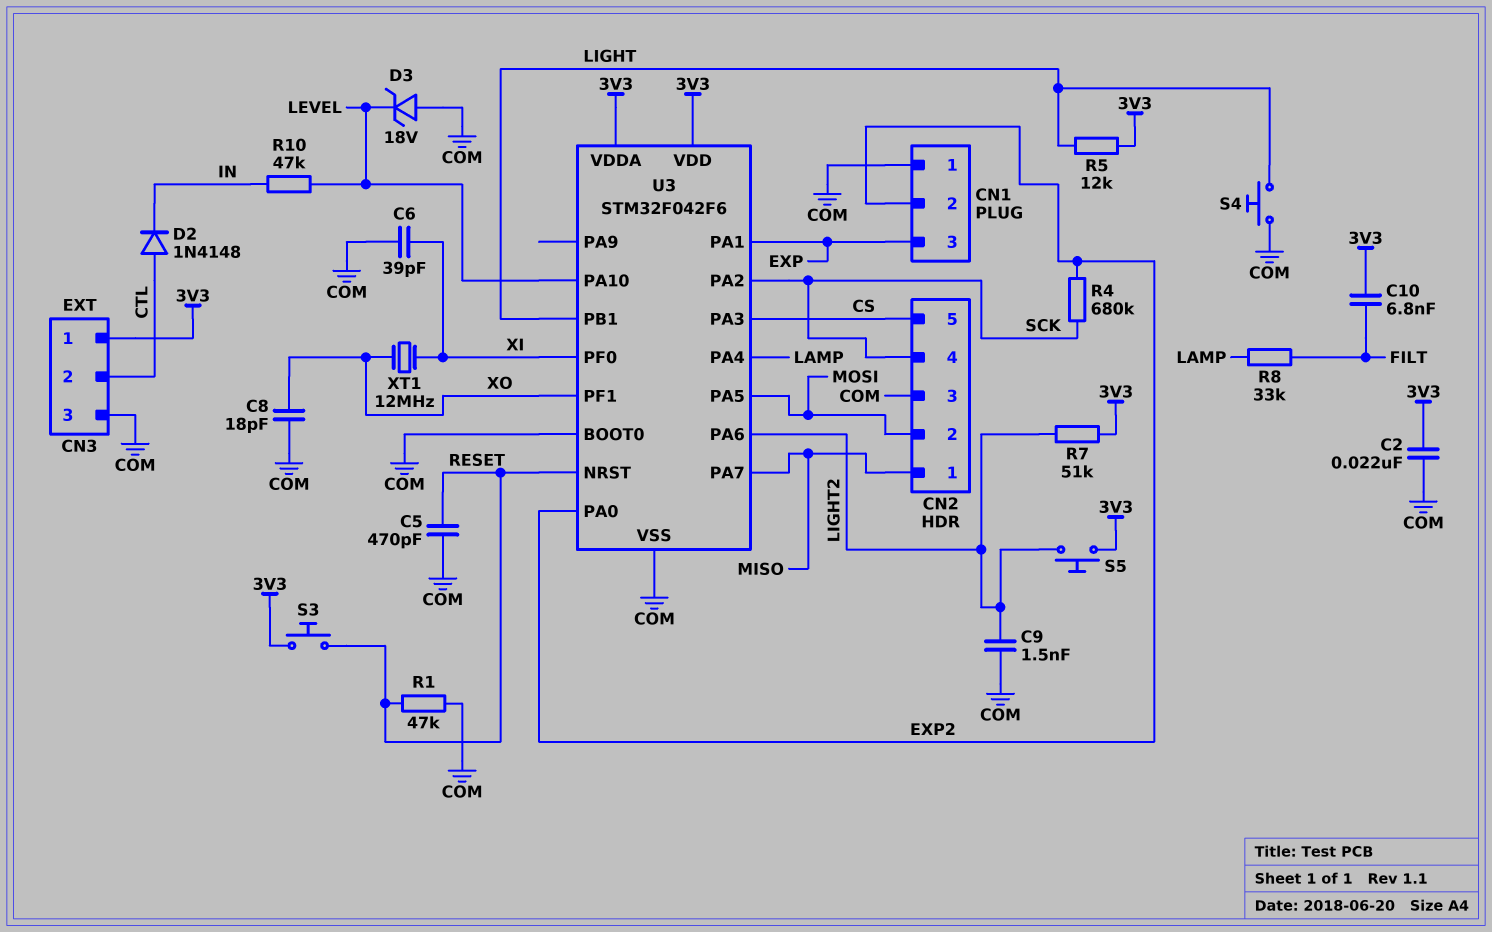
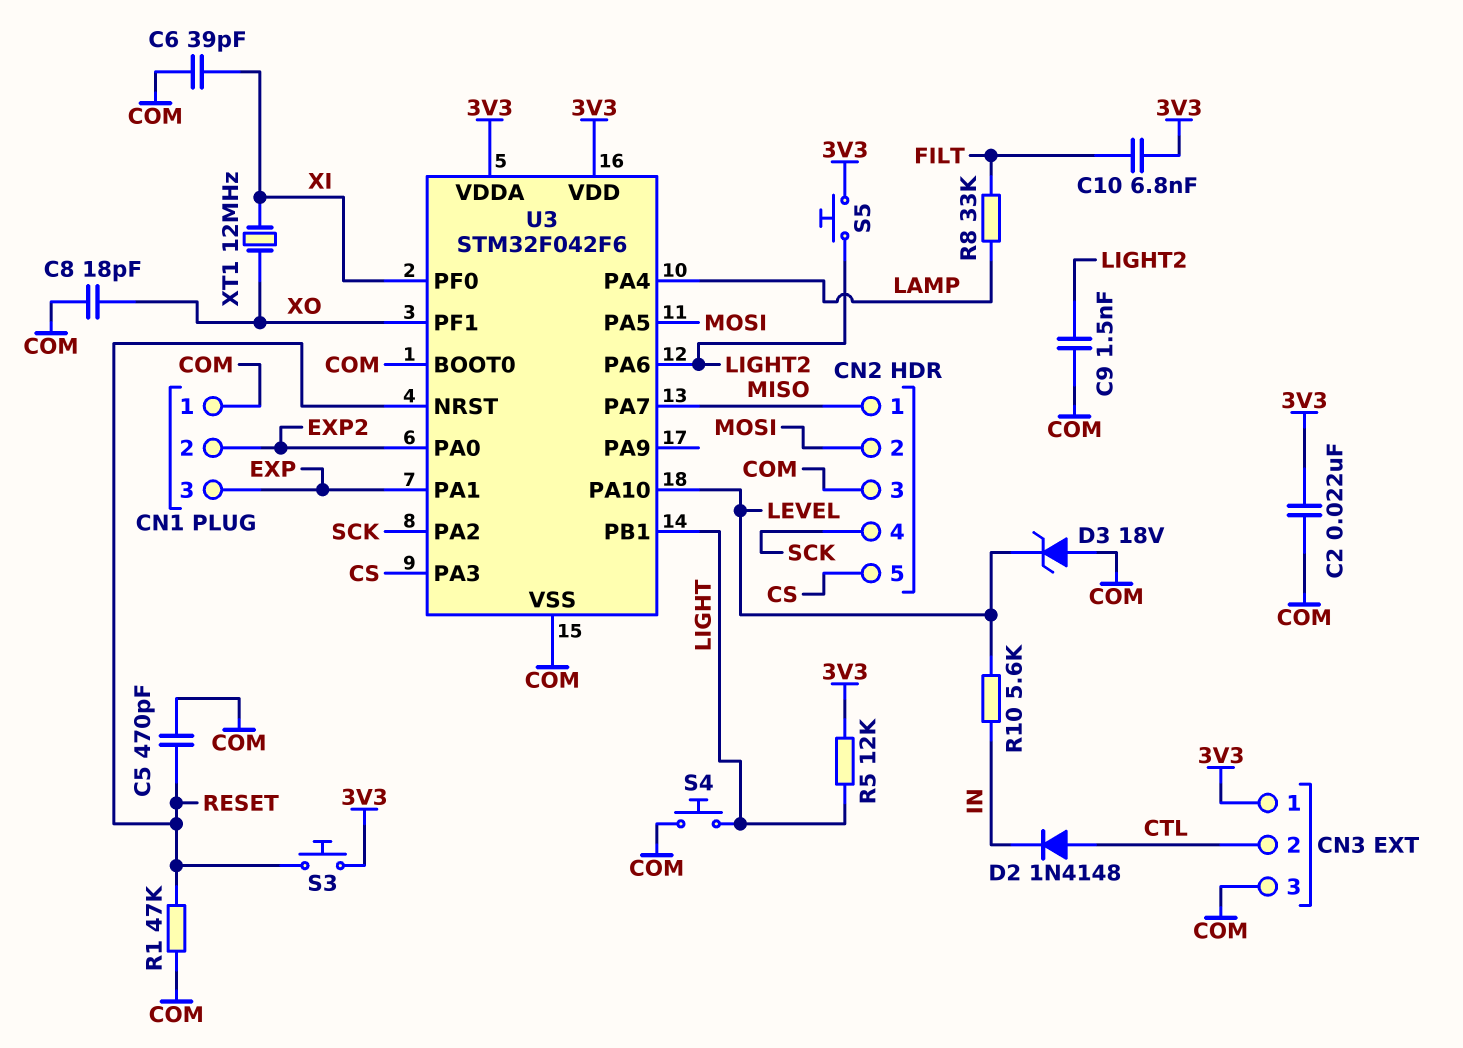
R4: 680k (EXP2, SCK) -> none
R7: 51k (3V3, LIGHT2) -> none
R10: 47k (IN, LEVEL) -> 5.6k (IN, LEVEL)

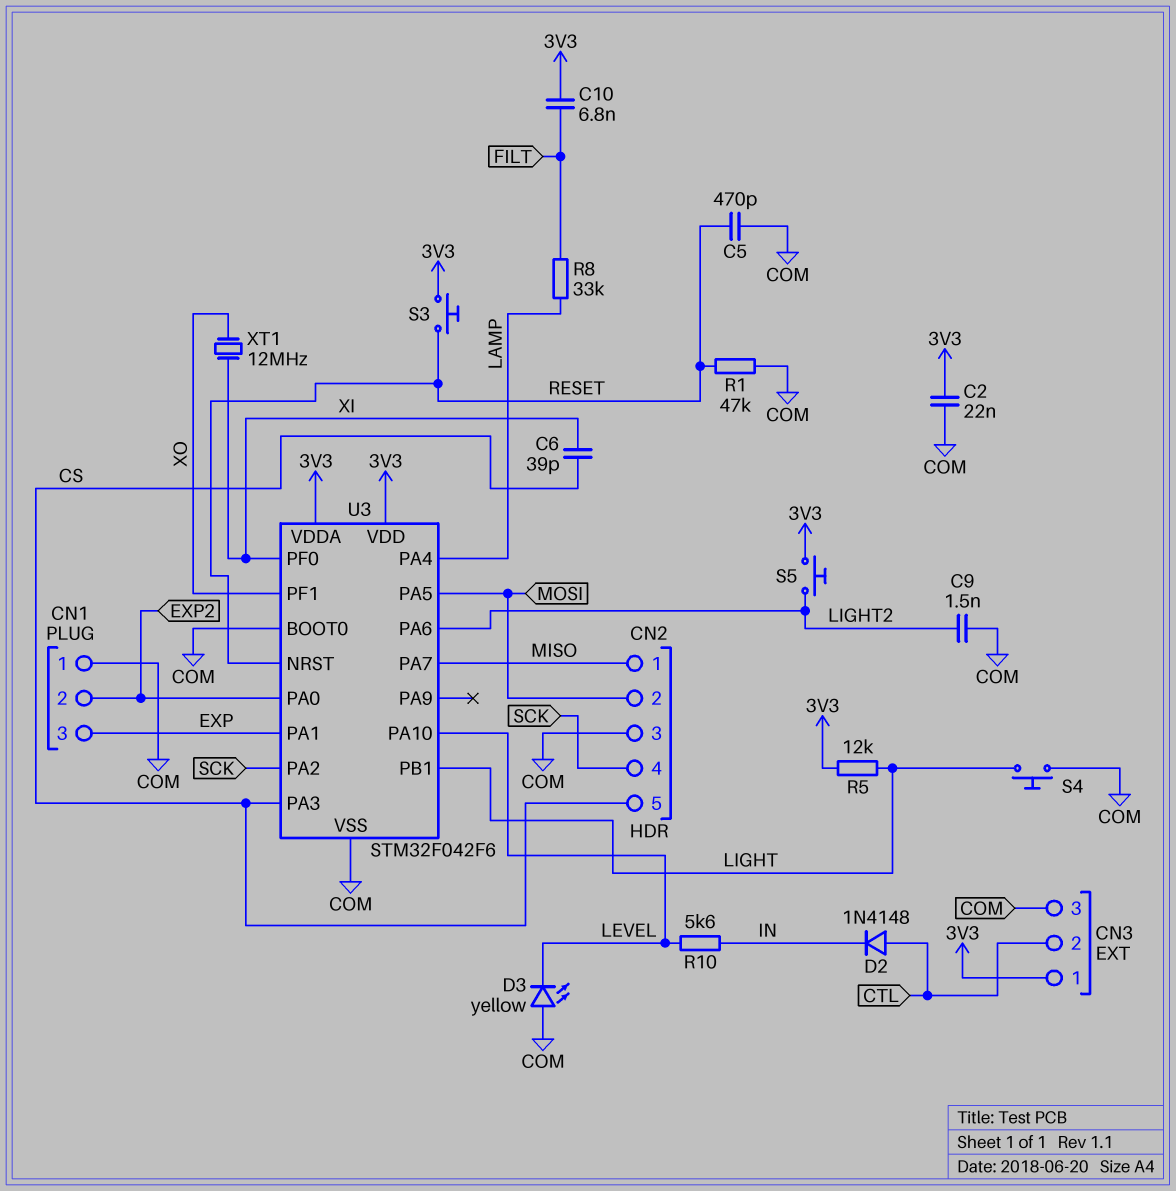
C6: 39pF (COM, XI) -> 39pF (CS, XI)
C8: 18pF (COM, XO) -> none
D3: zener 18V (A COM, K LEVEL) -> LED yellow (A COM, K LEVEL)

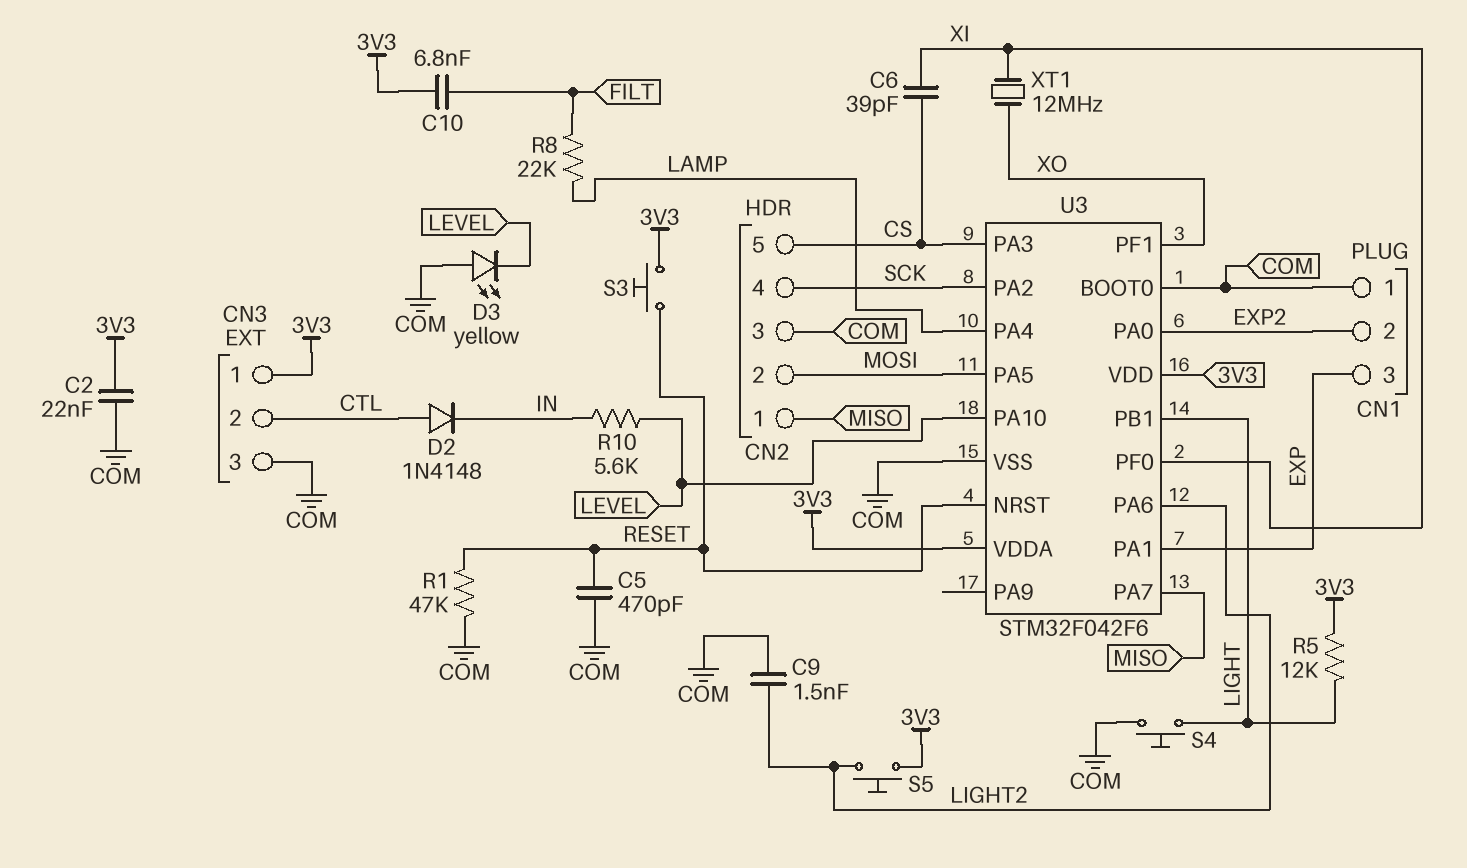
R8: 33k (FILT, LAMP) -> 22k (FILT, LAMP)

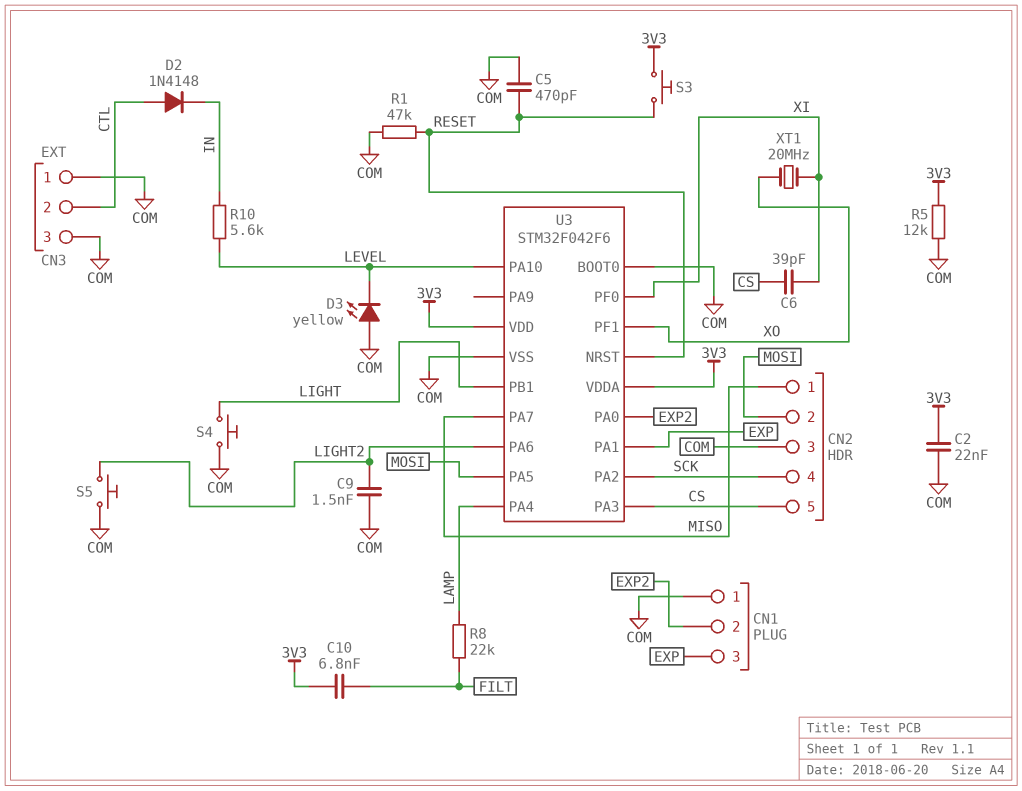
CN3 pin 1: 3V3 -> COM
R5: 12k (3V3, LIGHT) -> 12k (3V3, COM)
S5: button (3V3, LIGHT2) -> button (COM, LIGHT2)
XT1: 12MHz (XI, XO) -> 20MHz (XI, XO)

